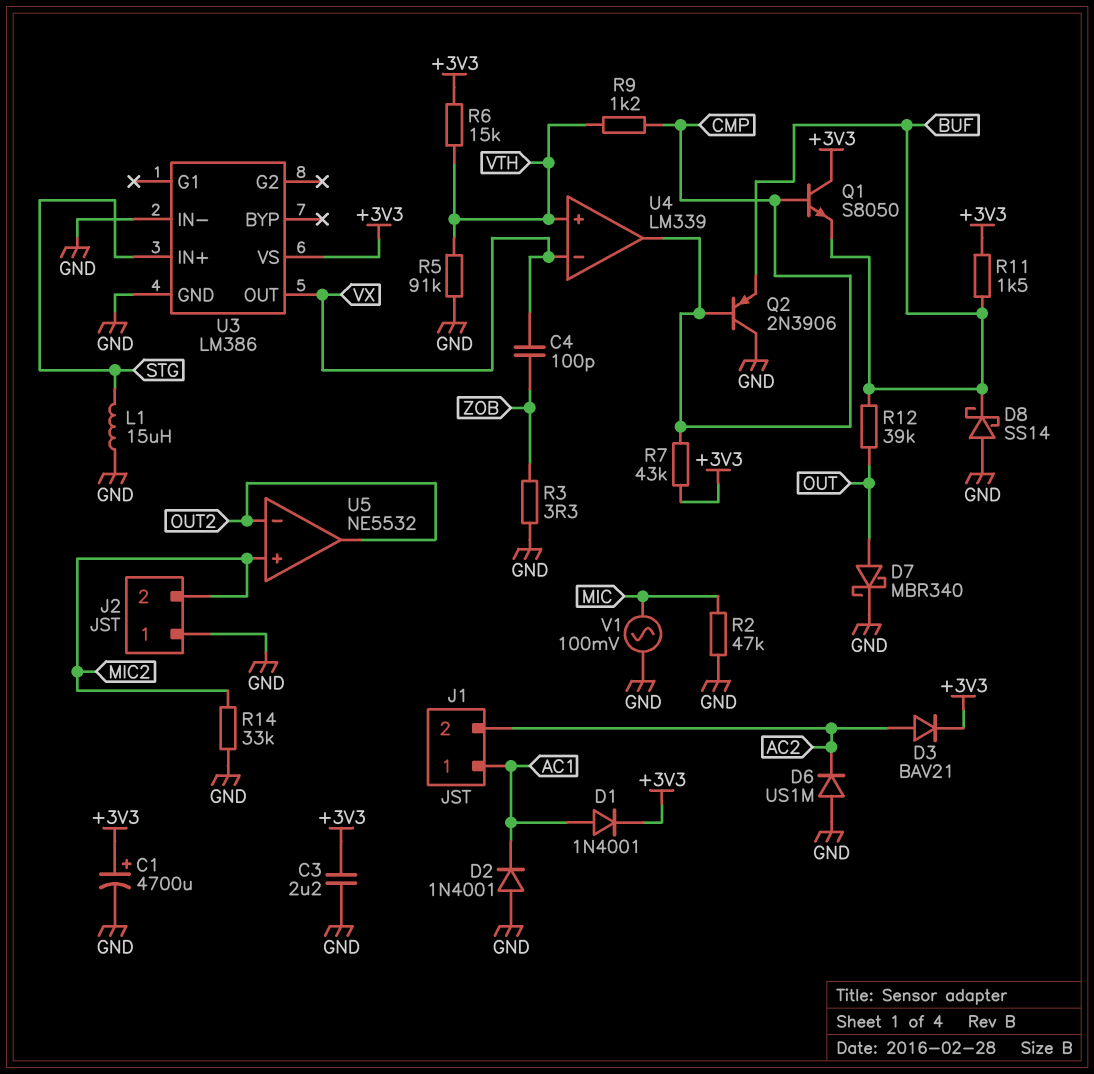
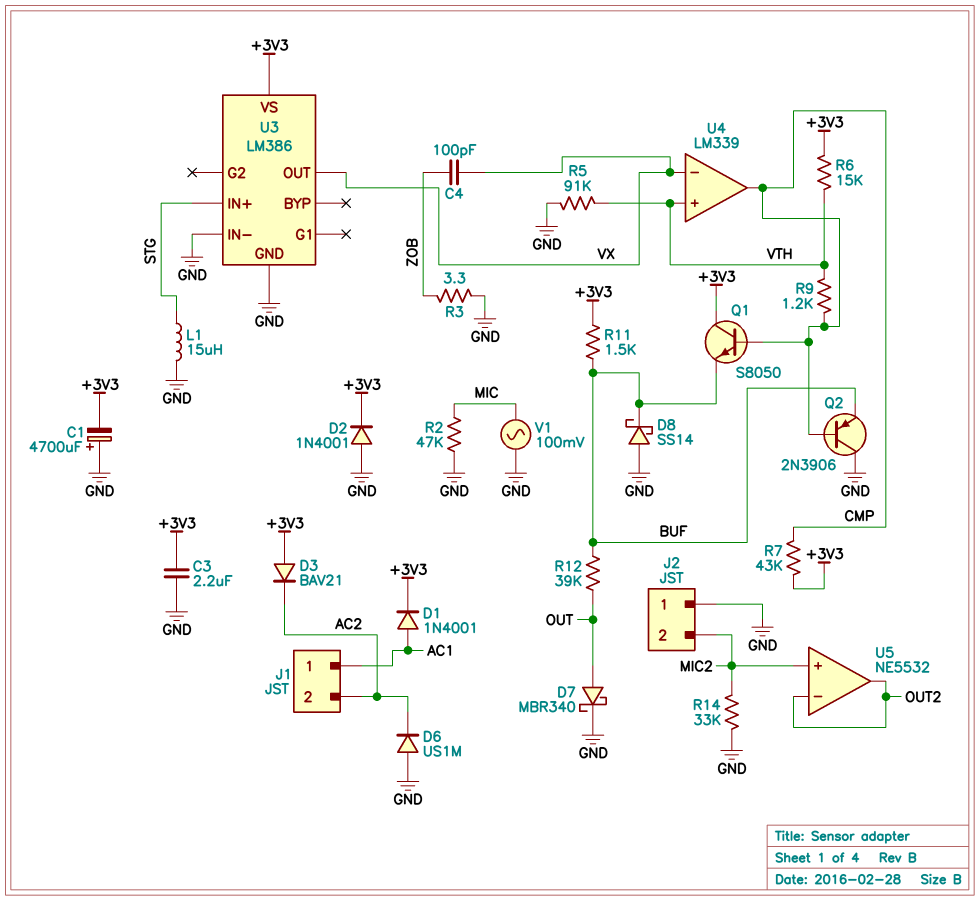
C1: 4700uF (plus +3V3, minus GND) -> 4700uF (plus GND, minus +3V3)
D2: diode 1N4001 (A GND, K AC1) -> diode 1N4001 (A GND, K +3V3)
D3: diode BAV21 (A AC2, K +3V3) -> diode BAV21 (A +3V3, K AC2)

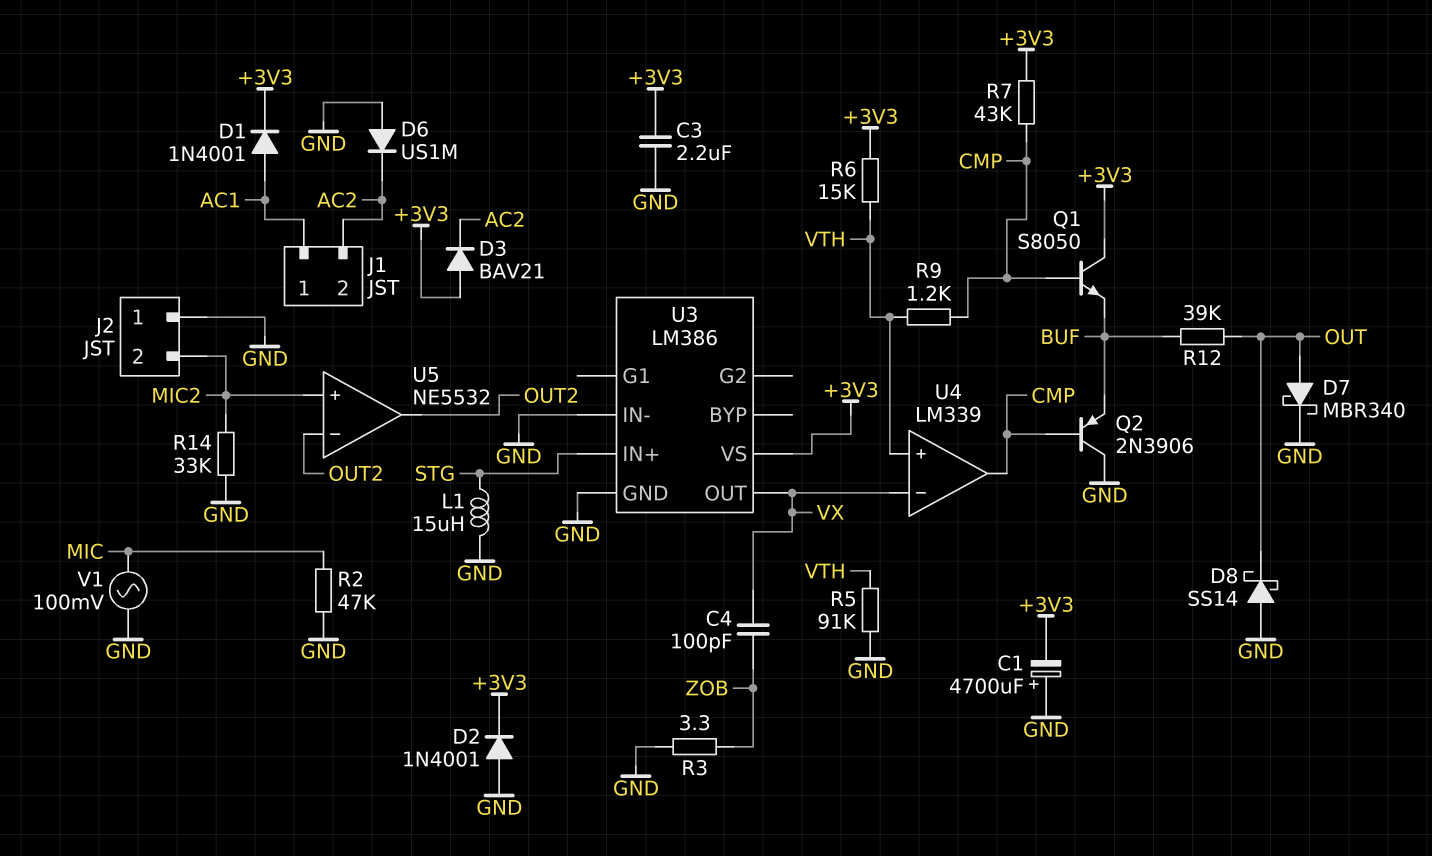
D8: schottky SS14 (A GND, K BUF) -> schottky SS14 (A GND, K OUT)
R11: 1.5k (+3V3, BUF) -> none

